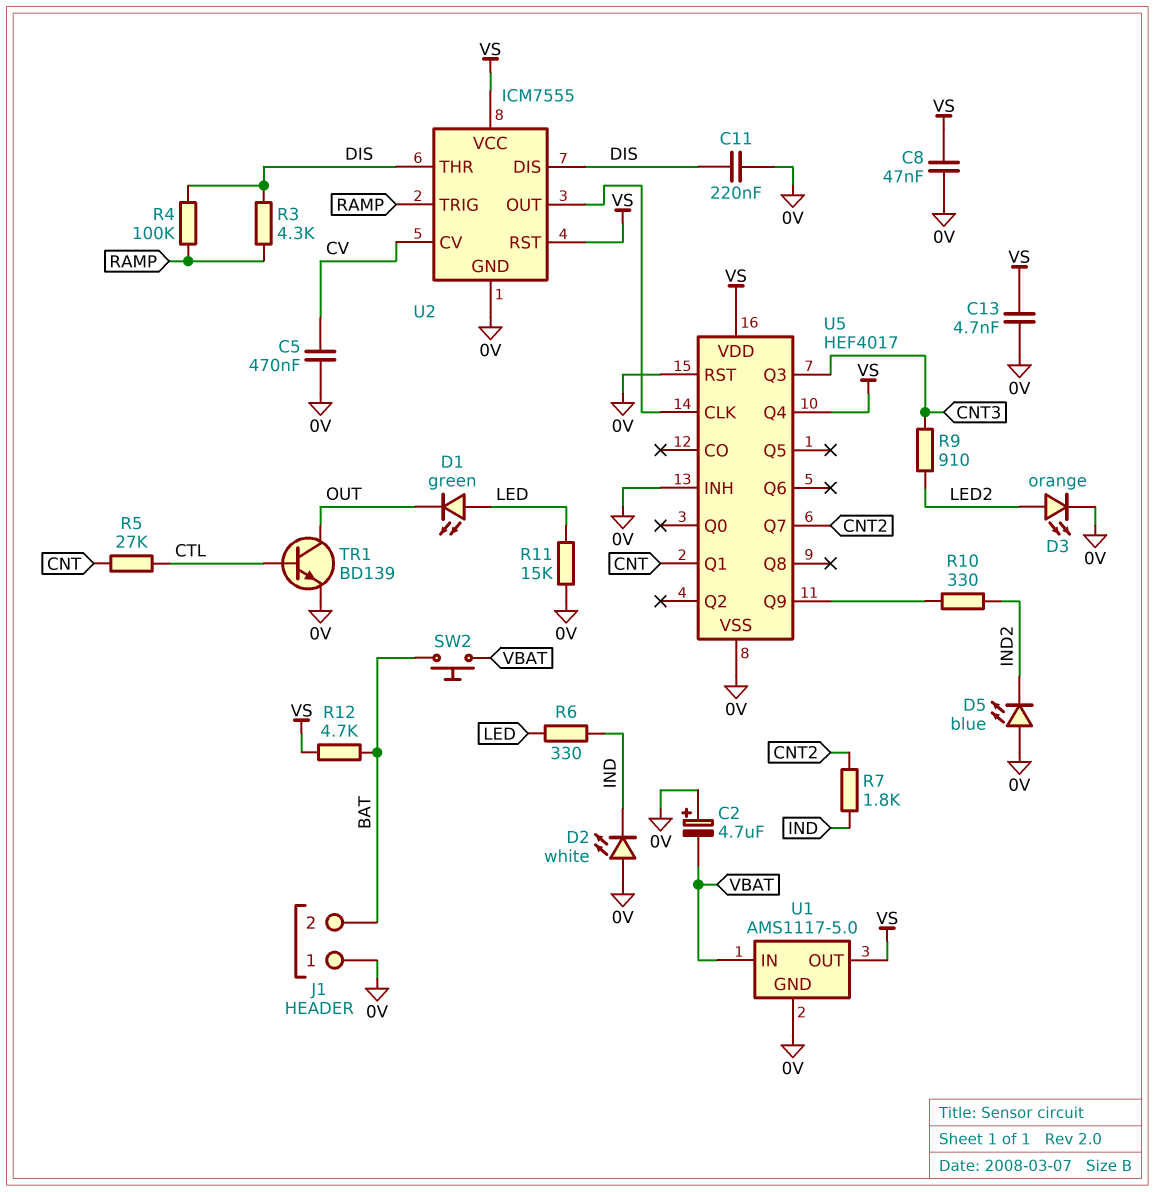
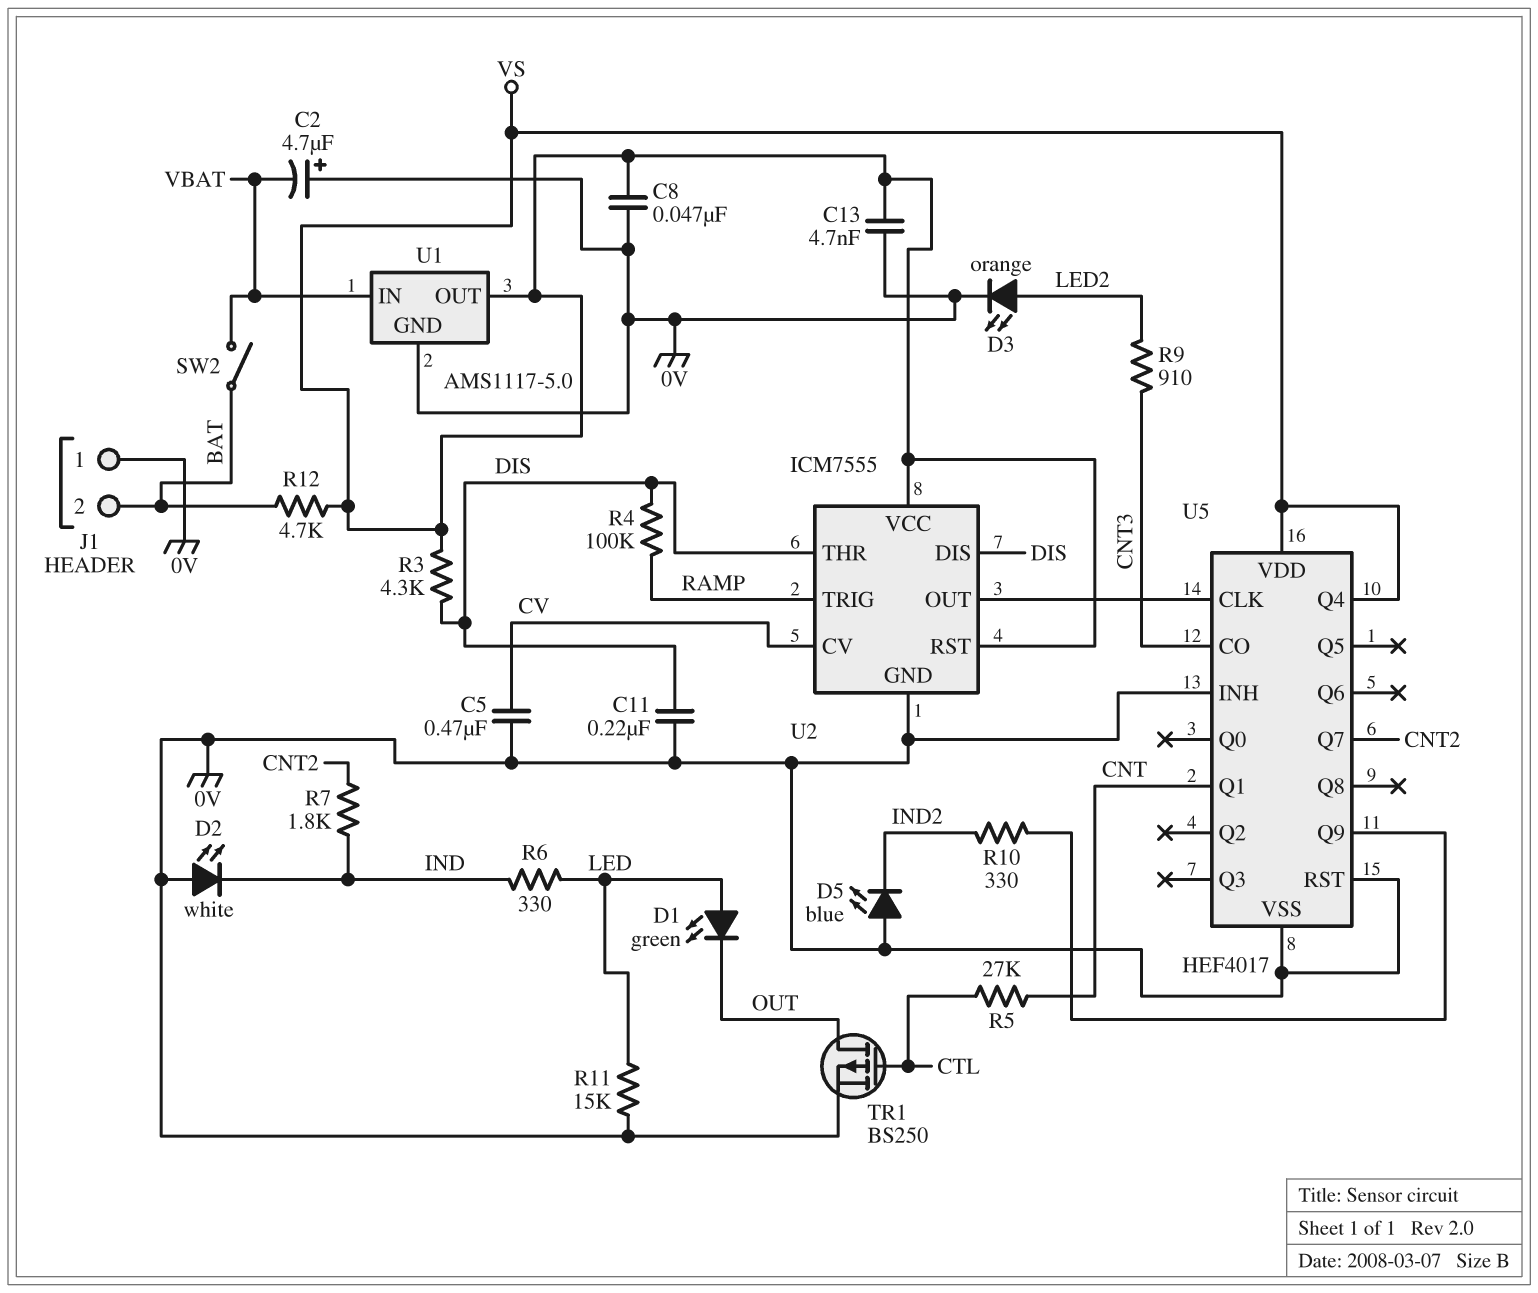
R3: 4.3k (DIS, RAMP) -> 4.3k (DIS, VS)
SW2: button (BAT, VBAT) -> switch (BAT, VBAT)
TR1: NPN BD139 (B CTL, C OUT, E 0V) -> PMOS BS250 (G CTL, D OUT, S 0V)
U5 pin CO: none -> CNT3
U5 pin Q3: CNT3 -> none

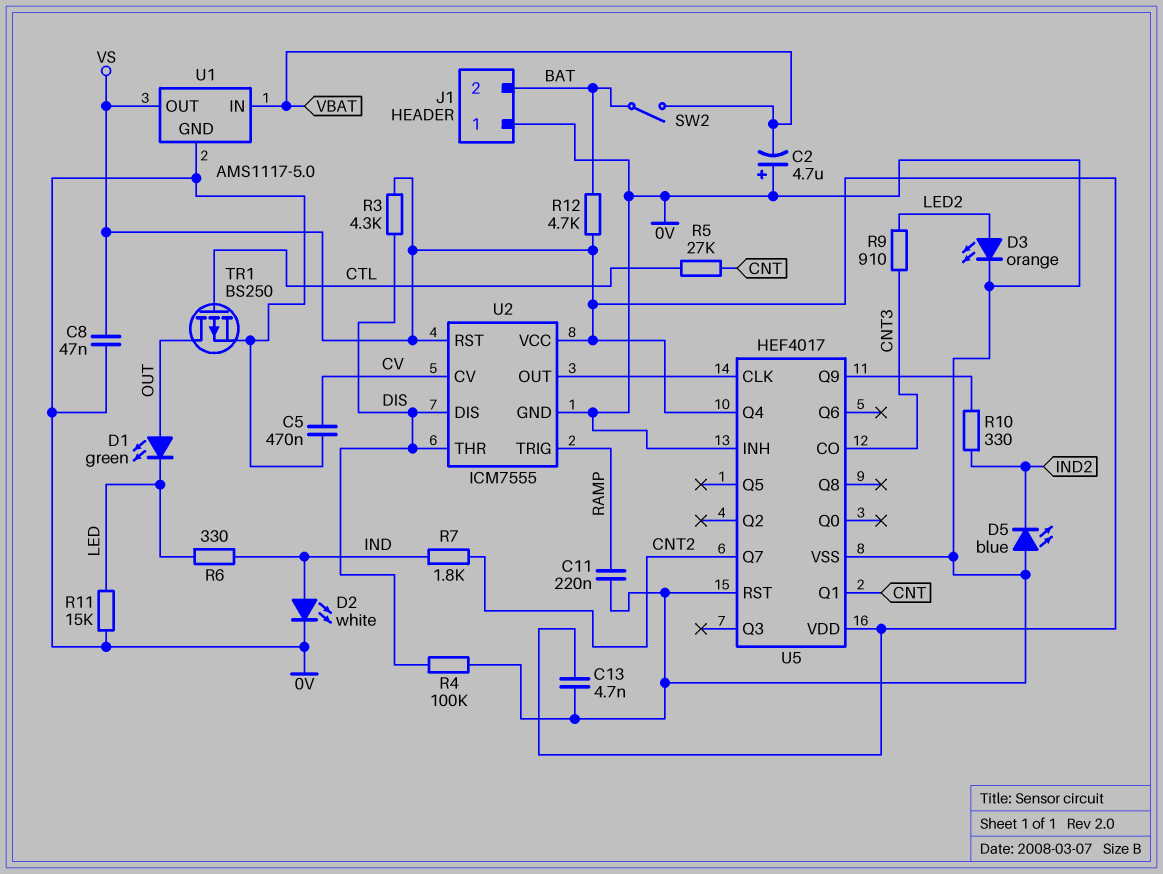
C11: 220nF (0V, DIS) -> 220nF (0V, RAMP)
D1: LED green (A LED, K OUT) -> LED green (A OUT, K LED)
D2: LED white (A 0V, K IND) -> LED white (A IND, K 0V)
R4: 100k (DIS, RAMP) -> 100k (0V, DIS)

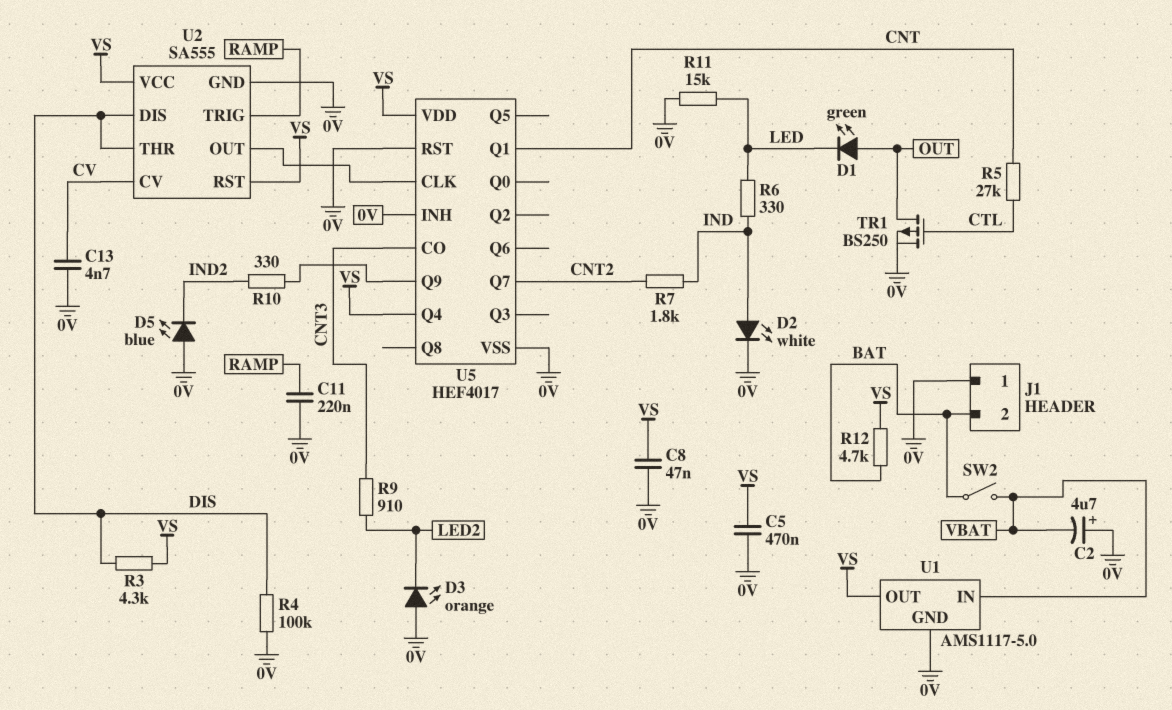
C5: 470nF (0V, CV) -> 470nF (0V, VS)
C13: 4.7nF (0V, VS) -> 4.7nF (0V, CV)
D3: LED orange (A LED2, K 0V) -> LED orange (A 0V, K LED2)
U2: ICM7555 -> SA555

